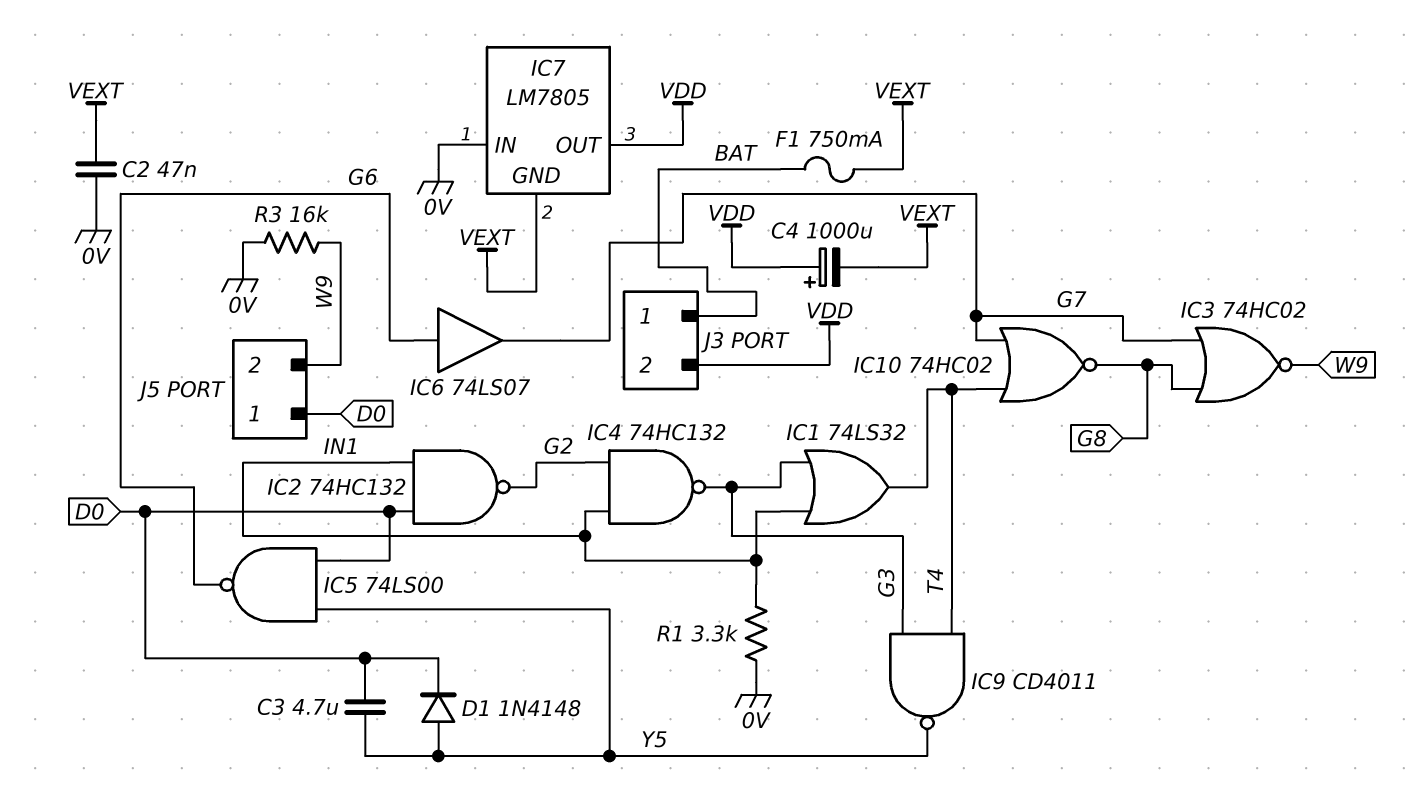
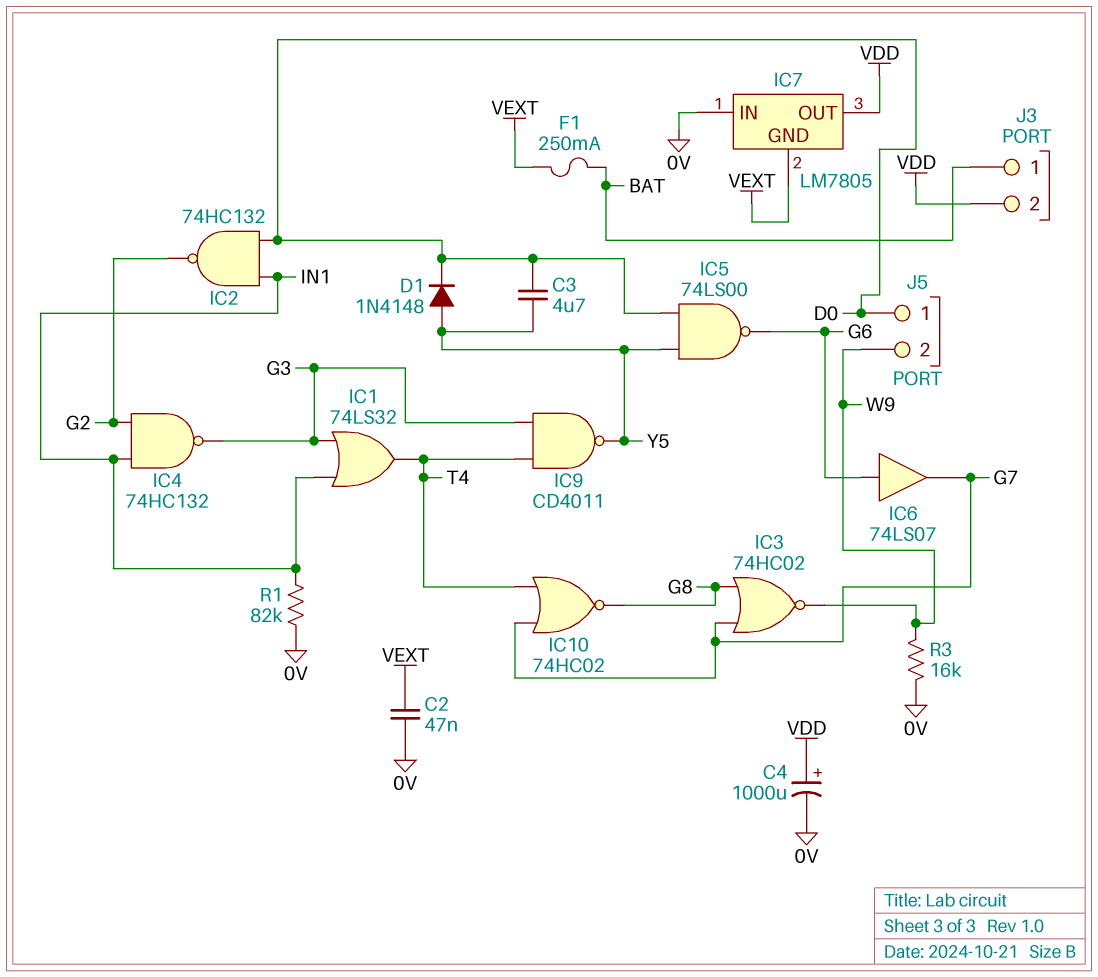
C4: 1000uF (plus VDD, minus VEXT) -> 1000uF (plus VDD, minus 0V)
F1: 750mA (BAT, VEXT) -> 250mA (BAT, VEXT)
R1: 3.3k (0V, IN1) -> 82k (0V, IN1)

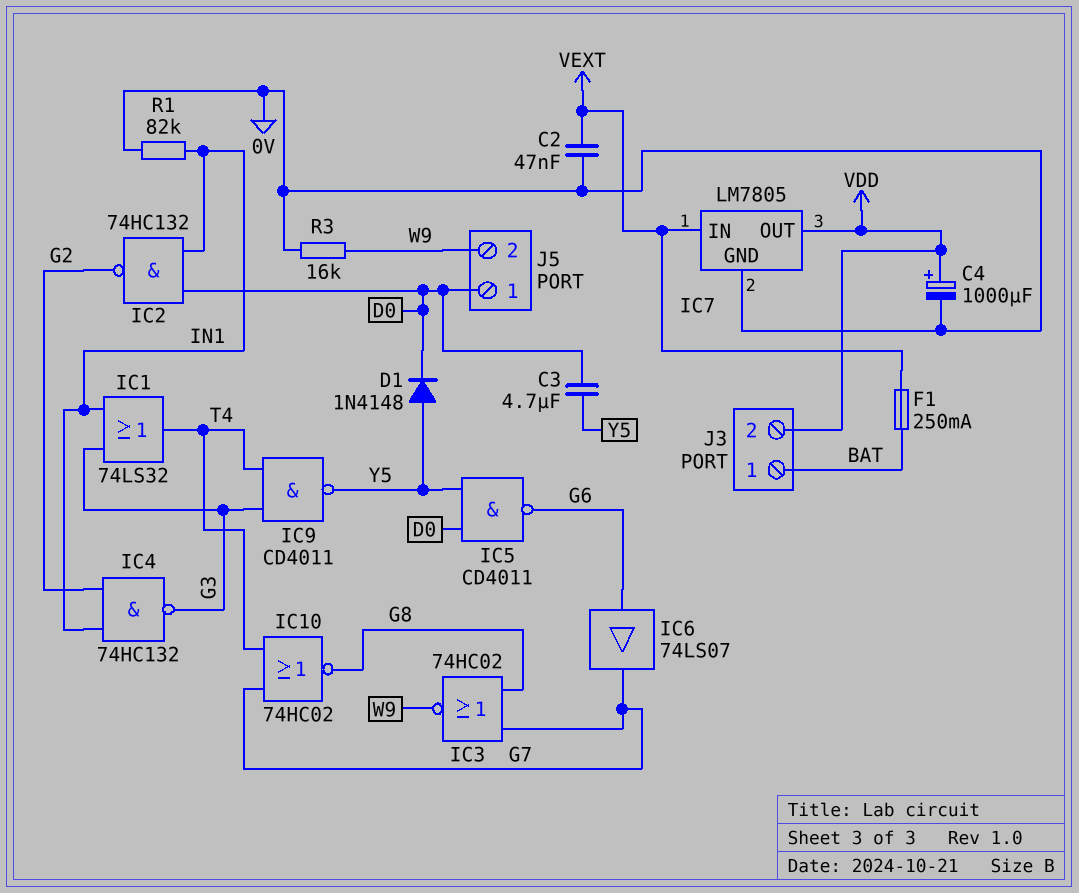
IC5: NAND 74LS00 (in D0, in Y5, out G6) -> NAND CD4011 (in D0, in Y5, out G6)
IC7 pin GND: VEXT -> 0V
IC7 pin IN: 0V -> VEXT

